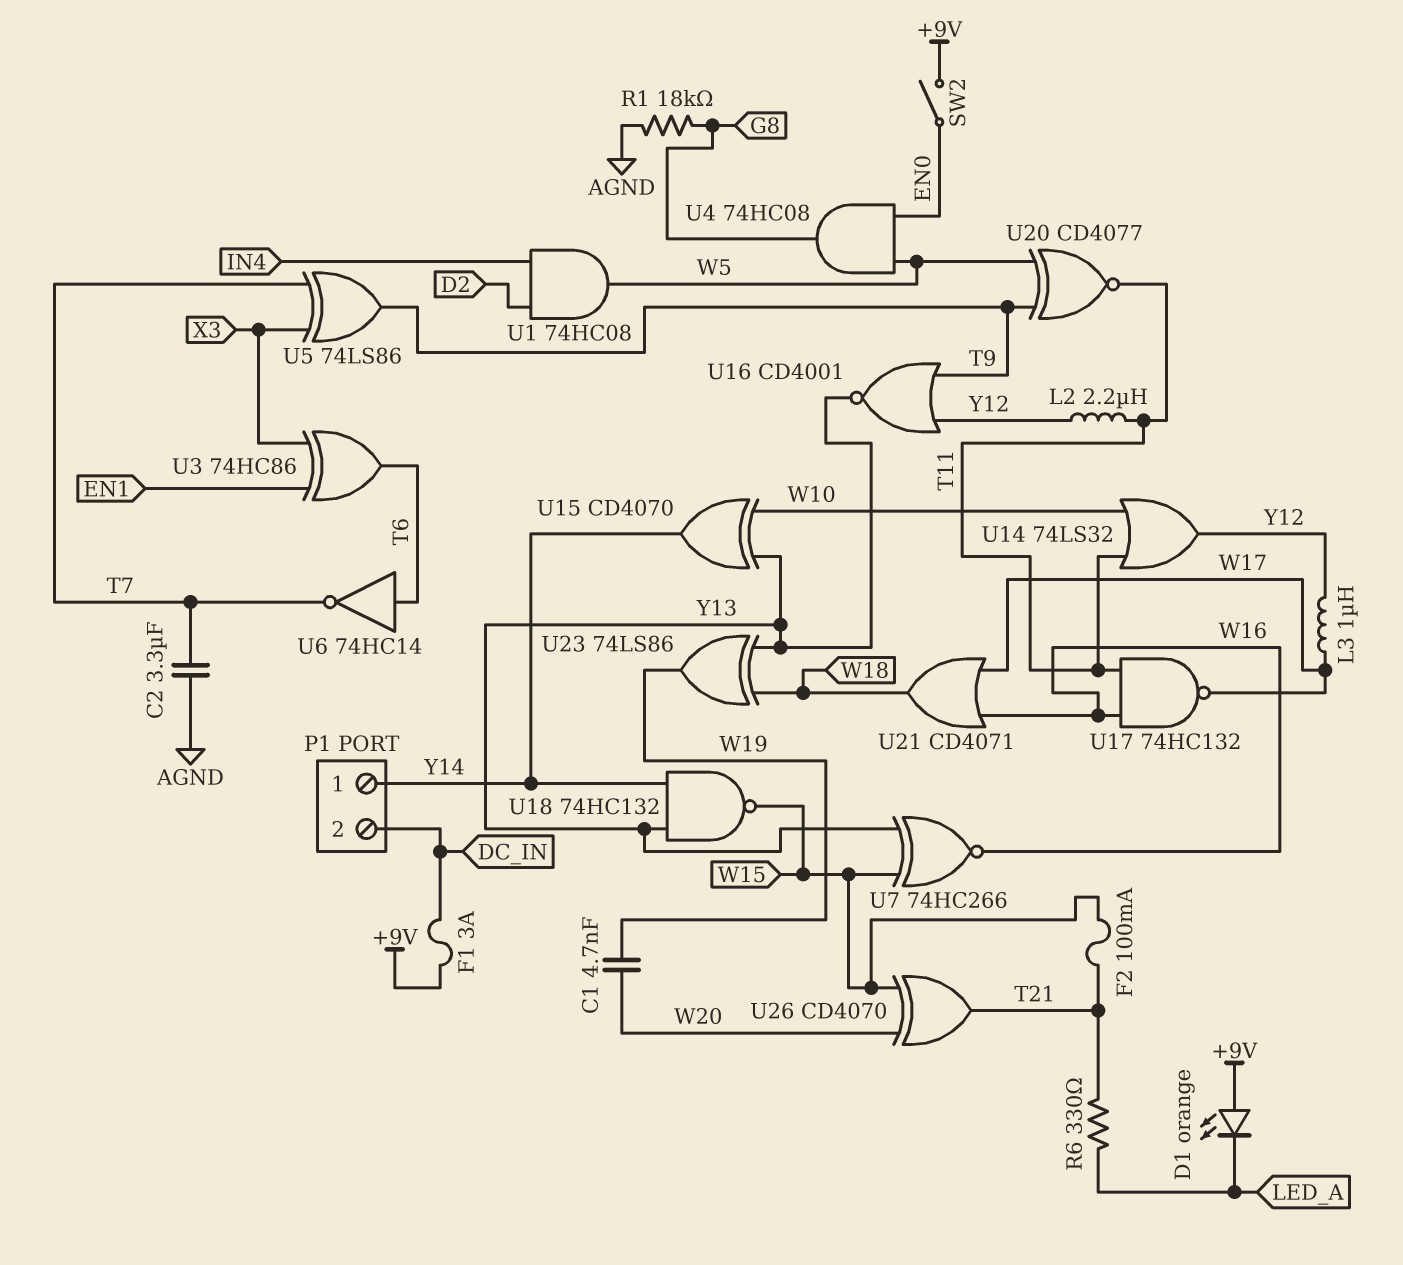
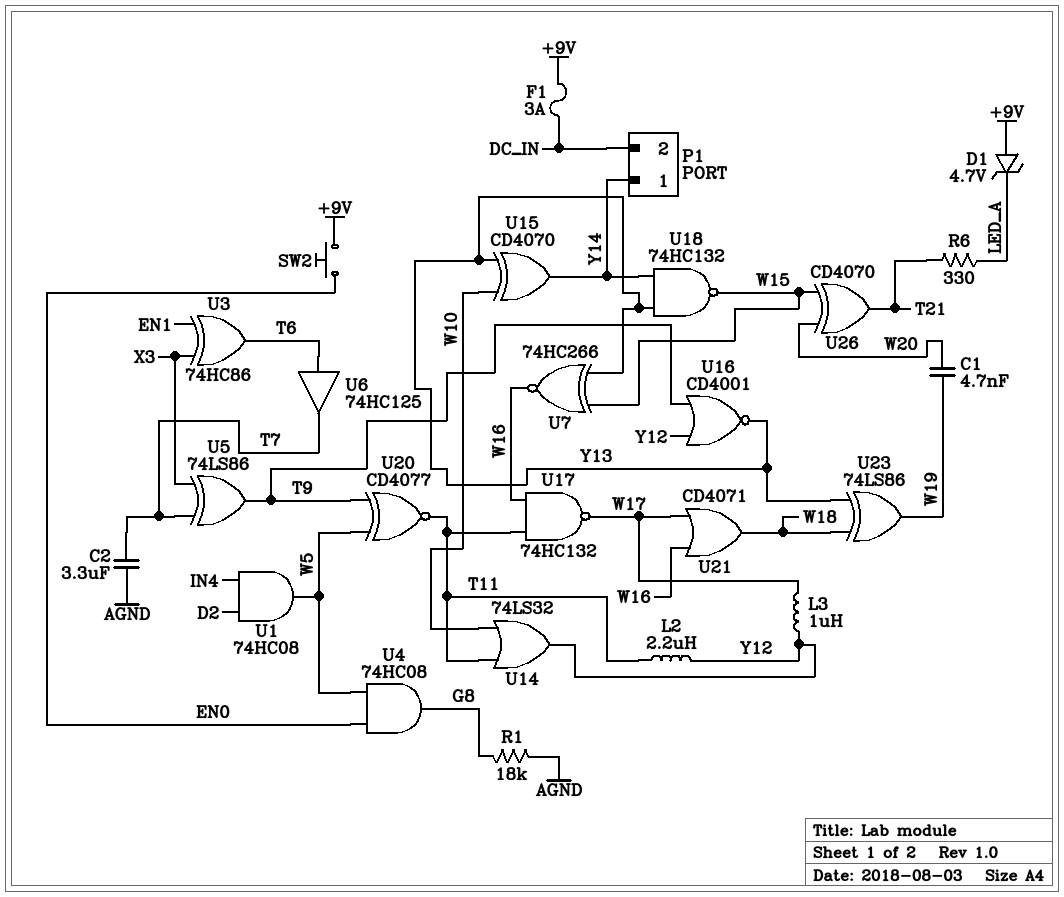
D1: LED orange (A +9V, K LED_A) -> zener 4.7V (A +9V, K LED_A)
F2: 100mA (T21, W15) -> none
SW2: switch (+9V, EN0) -> button (+9V, EN0)
U6: NOT 74HC14 (in T6, out T7) -> buffer 74HC125 (in T6, out T7)

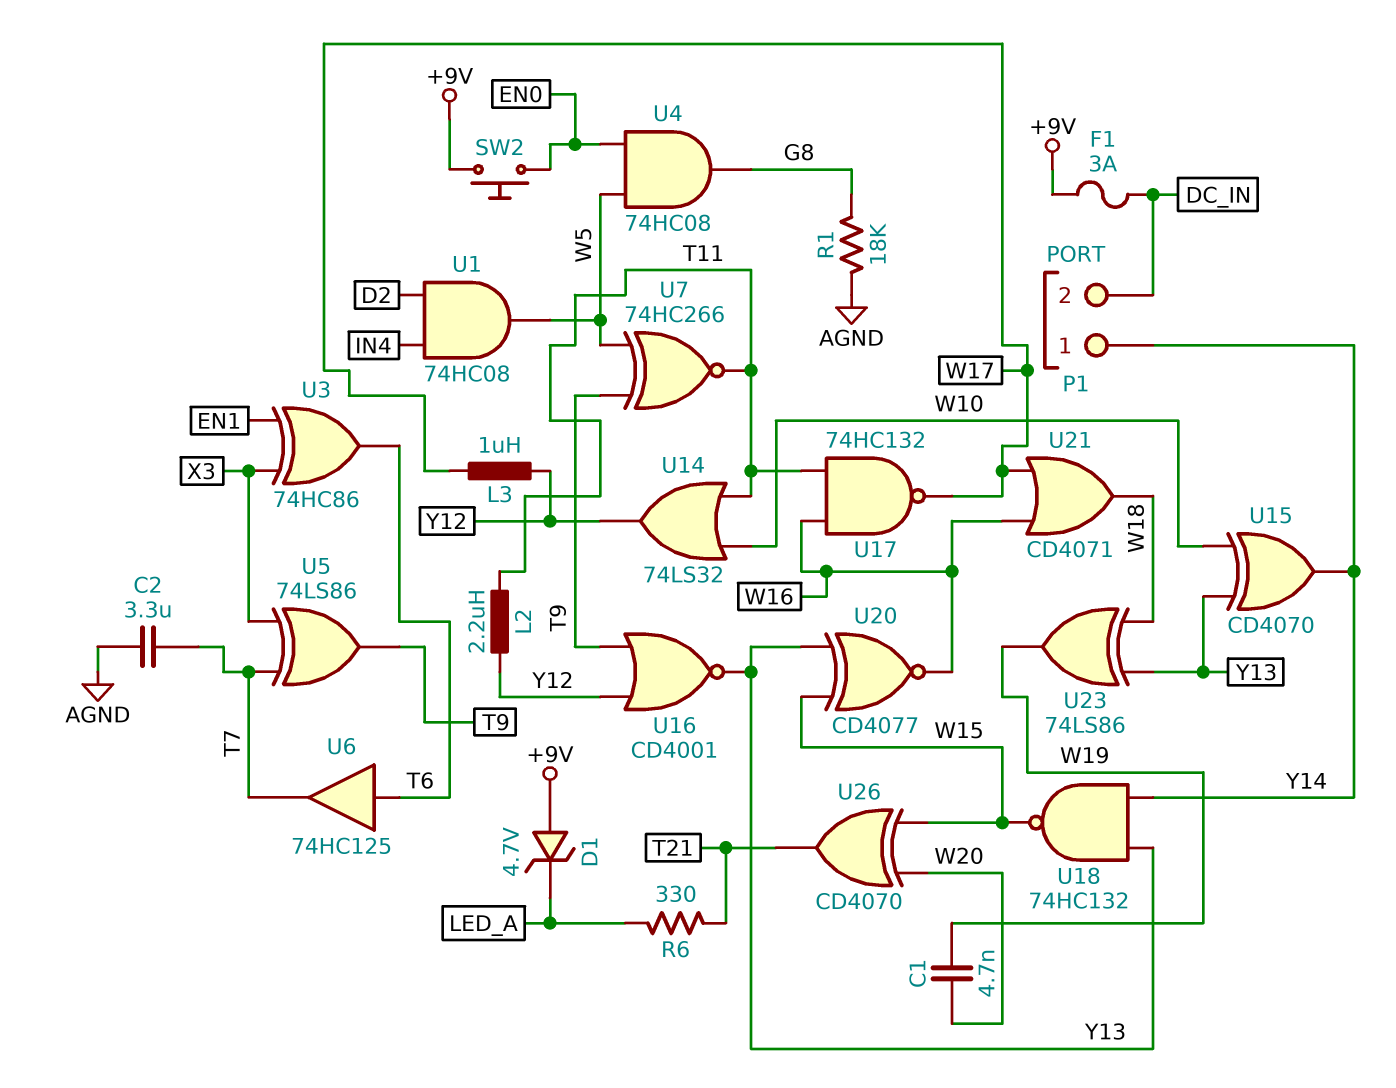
U7: XNOR 74HC266 (in W15, in Y13, out W16) -> XNOR 74HC266 (in T9, in W5, out T11)
U20: XNOR CD4077 (in T9, in W5, out T11) -> XNOR CD4077 (in W15, in Y13, out W16)

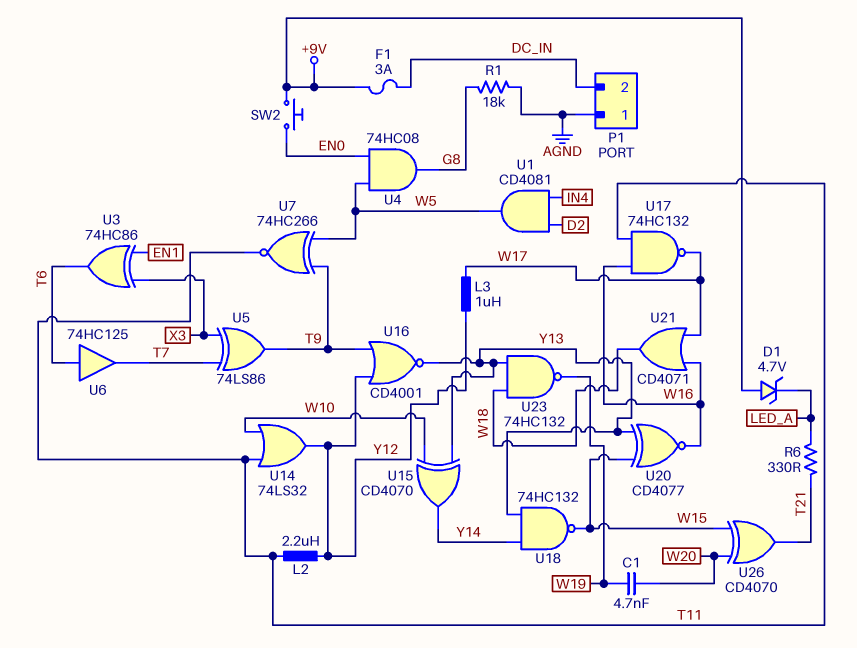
C2: 3.3uF (AGND, T7) -> none
P1 pin 1: Y14 -> AGND
U1: AND 74HC08 (in D2, in IN4, out W5) -> AND CD4081 (in D2, in IN4, out W5)
U23: XOR 74LS86 (in W18, in Y13, out W19) -> NAND 74HC132 (in W18, in Y13, out W19)

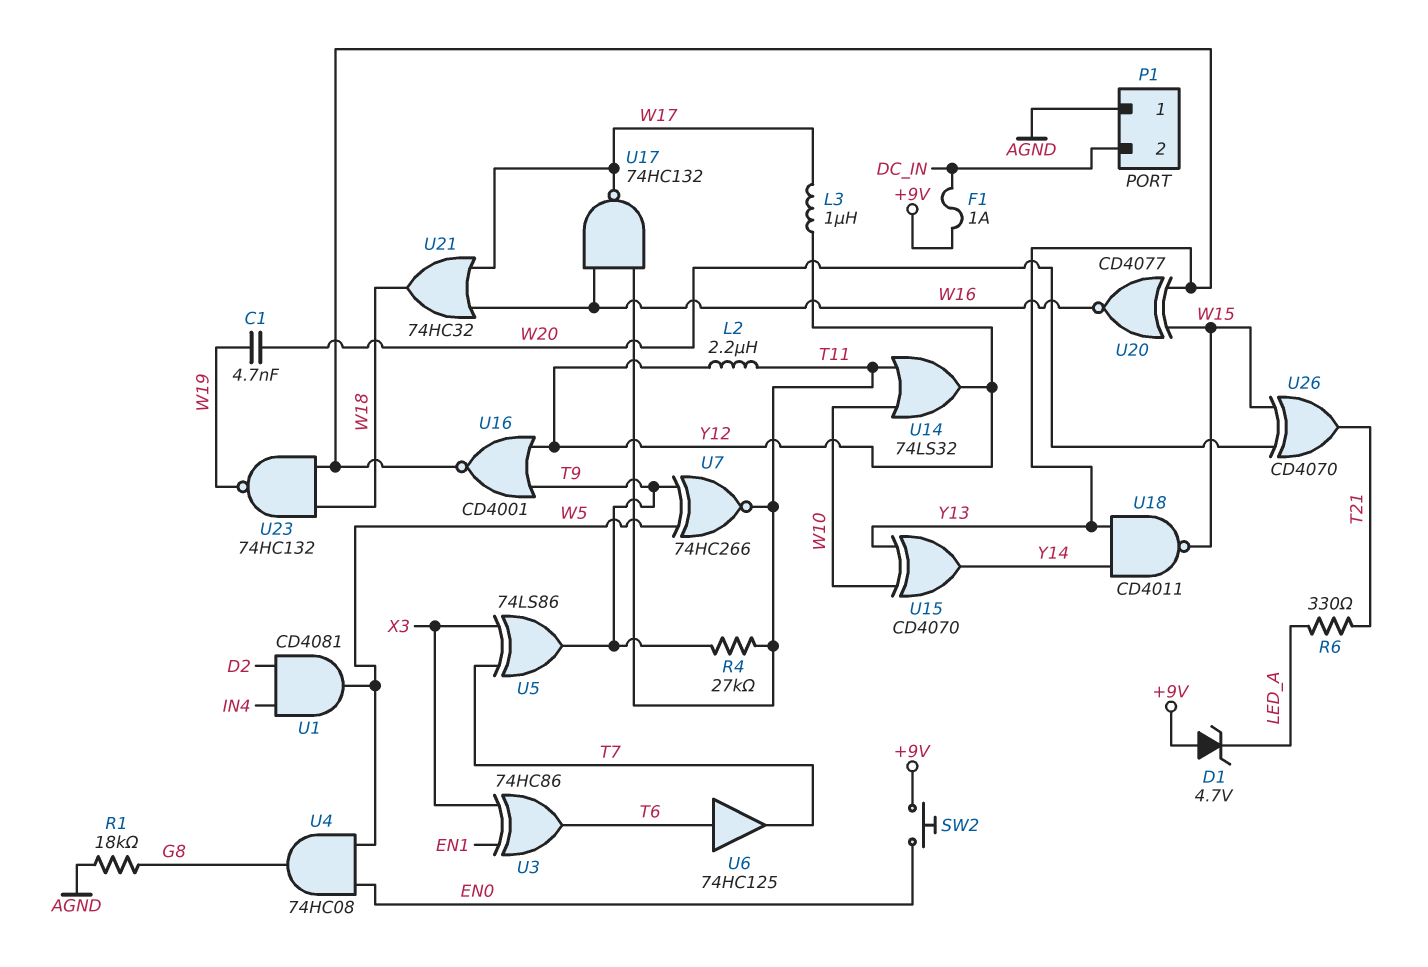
F1: 3A (+9V, DC_IN) -> 1A (+9V, DC_IN)
R4: none -> 27k (T9, T11)
U18: NAND 74HC132 (in Y13, in Y14, out W15) -> NAND CD4011 (in Y13, in Y14, out W15)
U21: OR CD4071 (in W16, in W17, out W18) -> OR 74HC32 (in W16, in W17, out W18)

